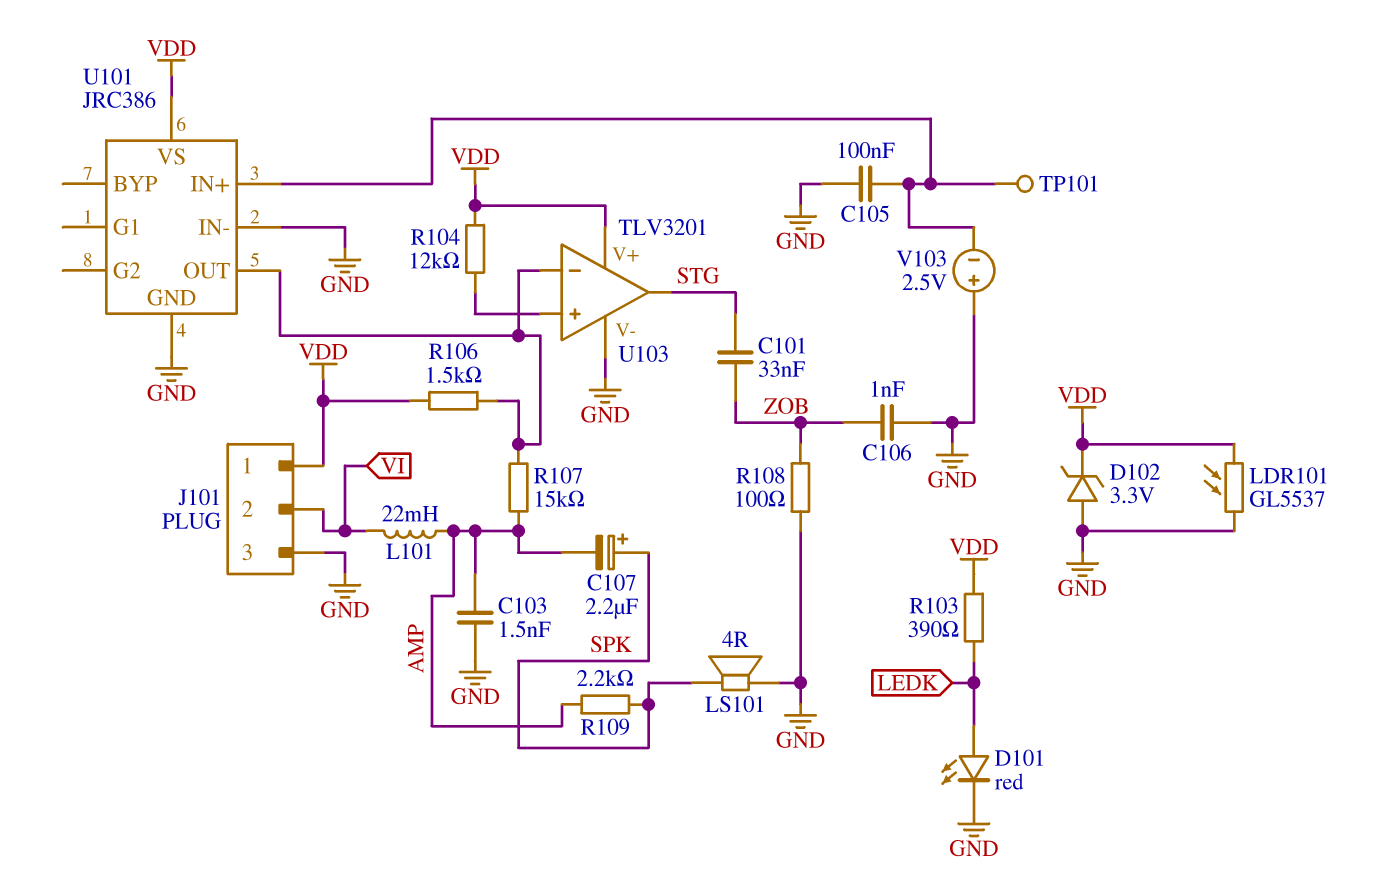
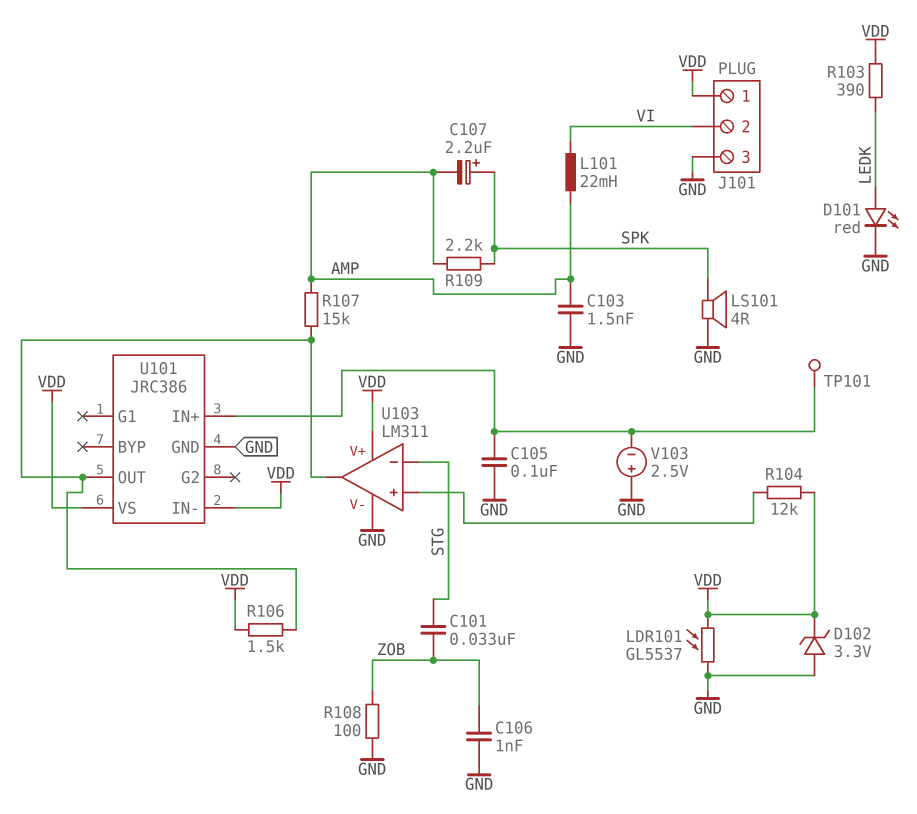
U101 pin IN-: GND -> VDD
U103: TLV3201 -> LM311
U103 pin in-: U101/OUT -> STG
U103 pin out: STG -> U101/OUT

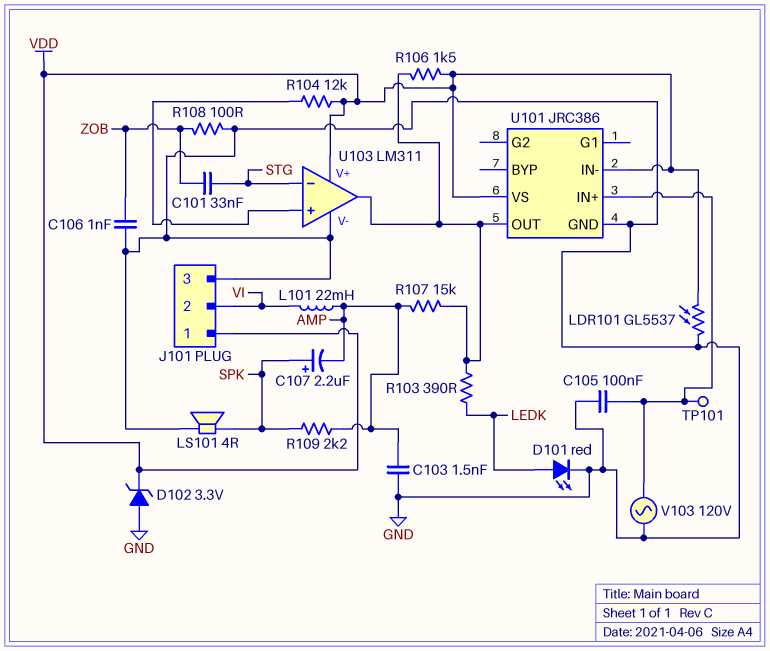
R103: 390 (LEDK, VDD) -> 390 (LEDK, U101/OUT)
V103: 2.5V (plus GND, minus U101/IN+) -> AC 120V (GND, U101/IN+)

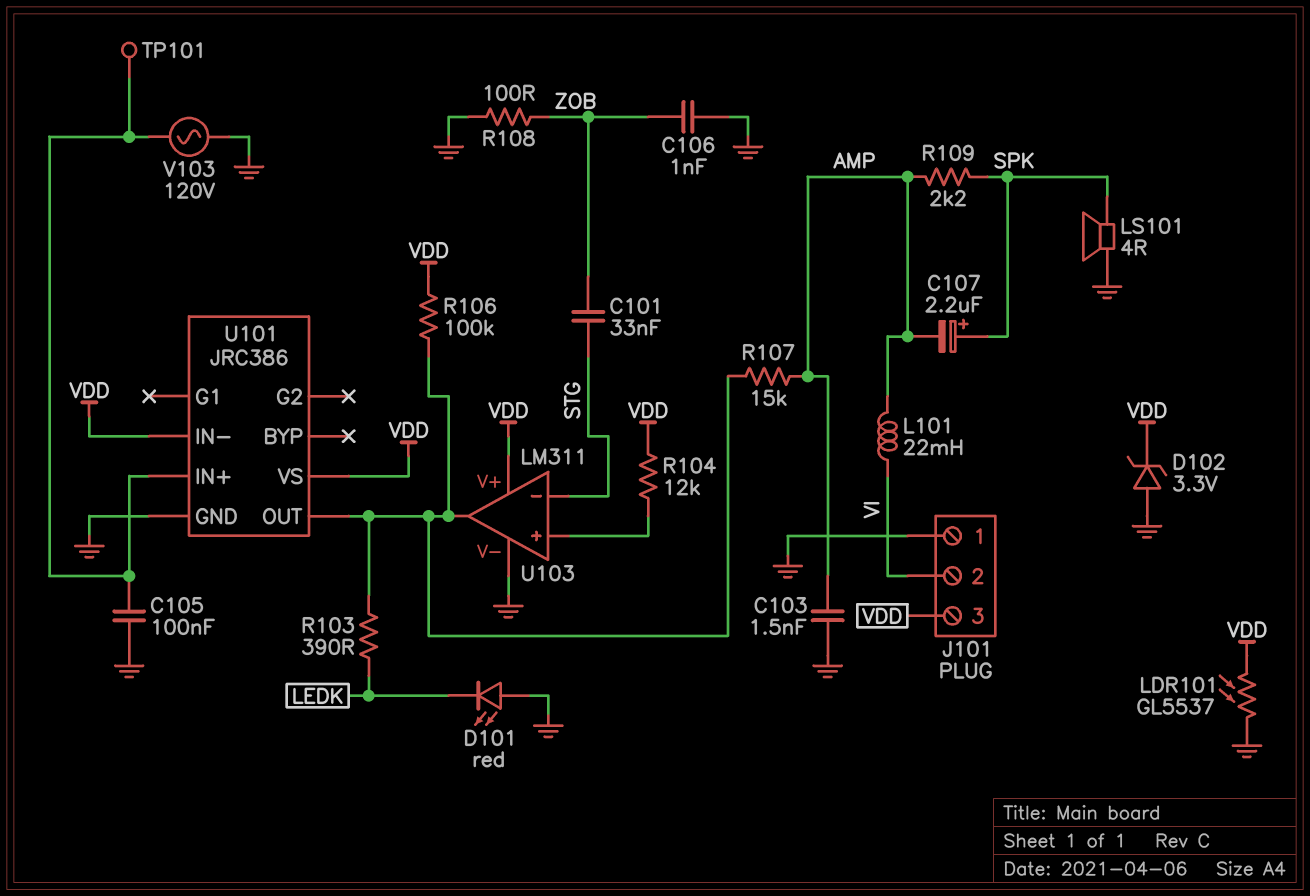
D101: LED red (A LEDK, K GND) -> LED red (A GND, K LEDK)
J101 pin 1: VDD -> GND
J101 pin 3: GND -> VDD
R106: 1.5k (U101/OUT, VDD) -> 100k (U101/OUT, VDD)

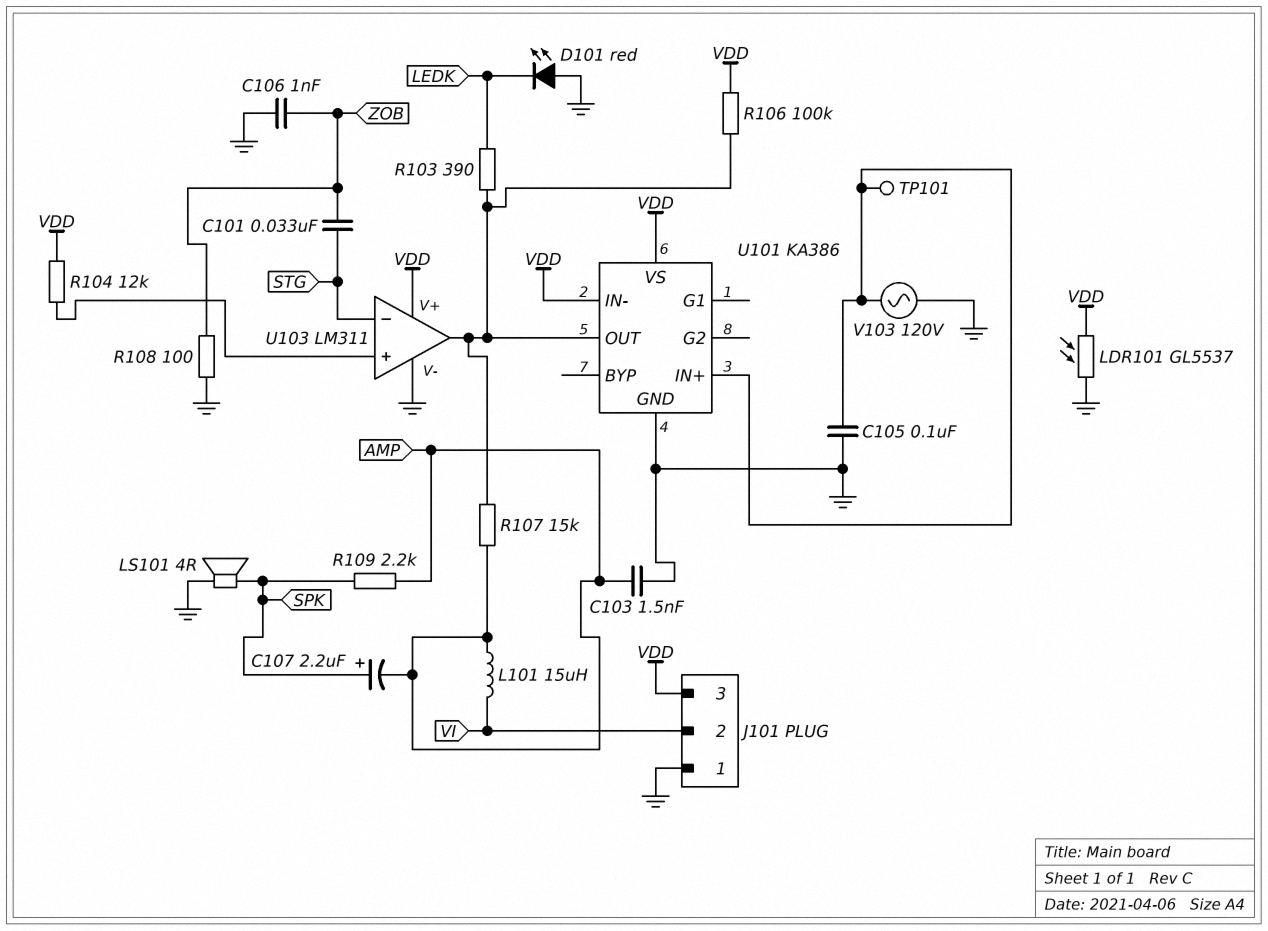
D102: zener 3.3V (A GND, K VDD) -> none
L101: 22mH (AMP, VI) -> 15uH (AMP, VI)
U101: JRC386 -> KA386

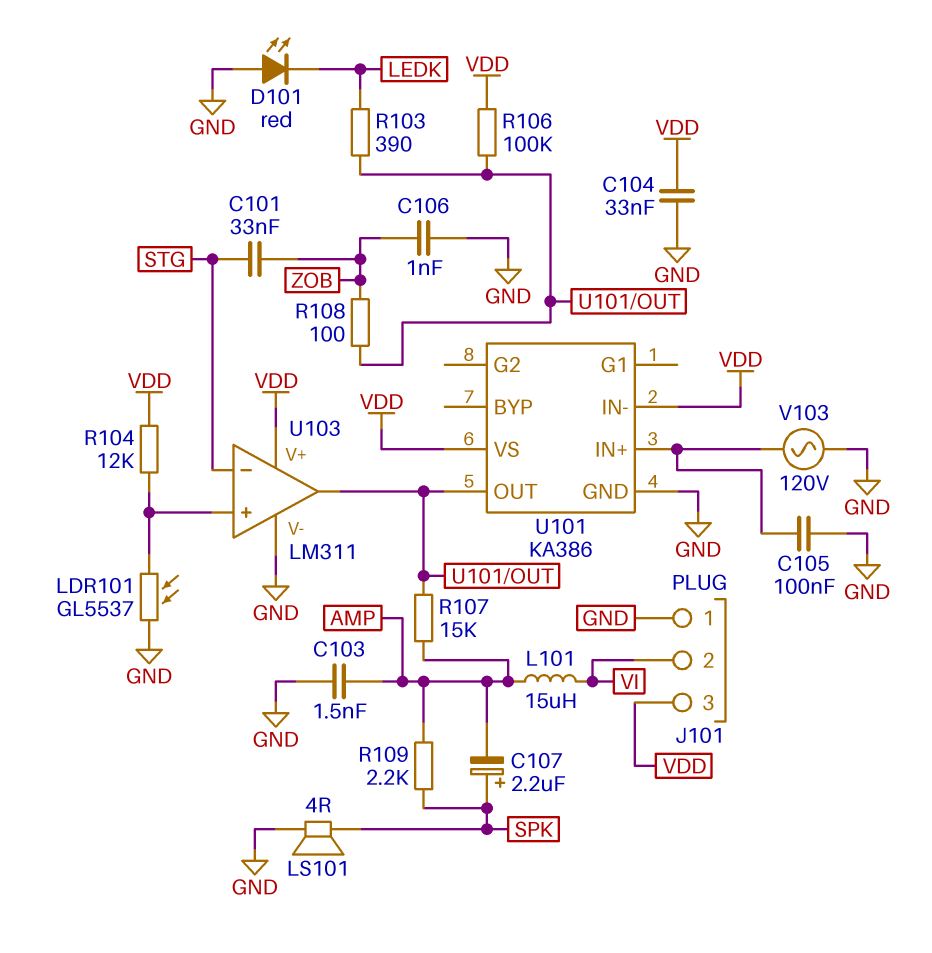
C104: none -> 33nF (GND, VDD)
LDR101: GL5537 (GND, VDD) -> GL5537 (GND, U103/in+)
R108: 100 (GND, ZOB) -> 100 (U101/OUT, ZOB)
TP101: test point (U101/IN+) -> none

